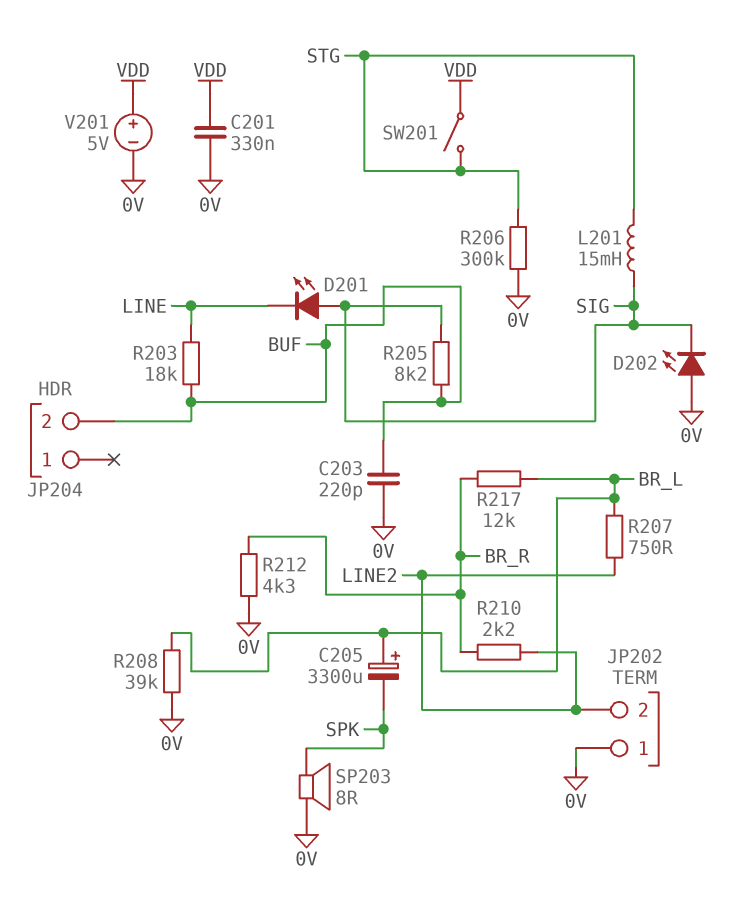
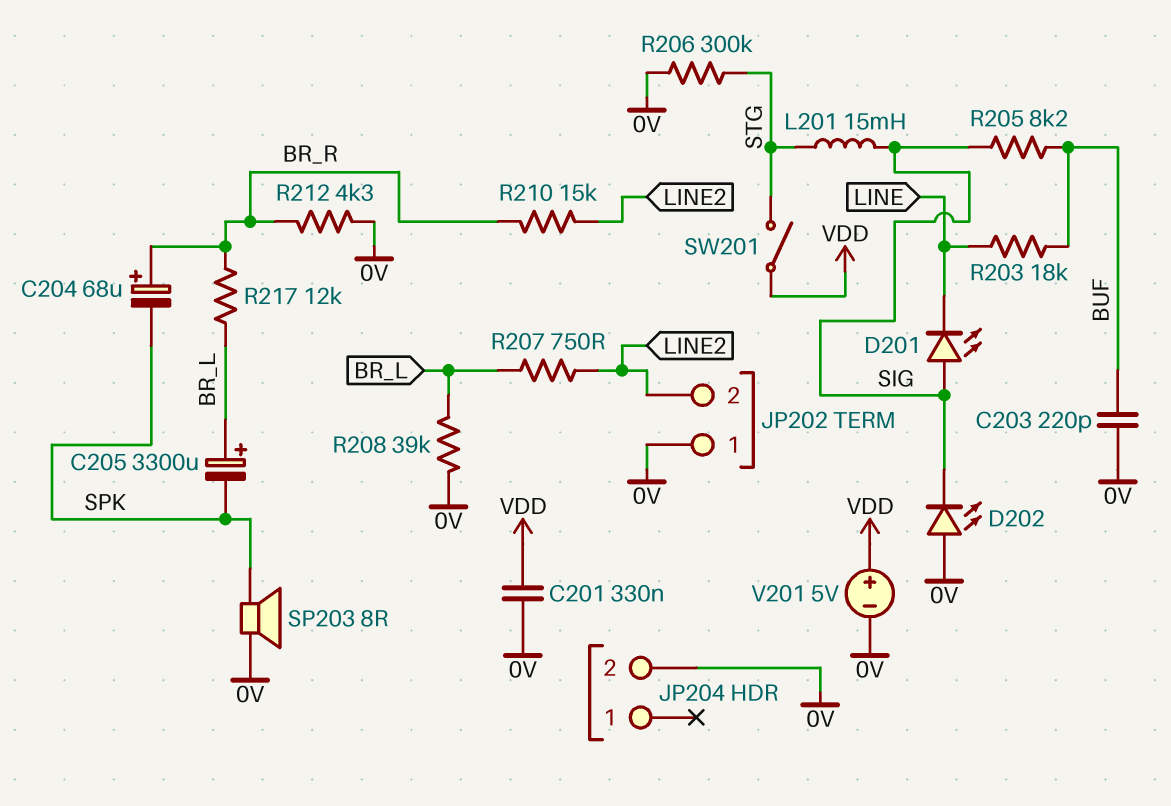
C204: none -> 68uF (plus BR_R, minus SPK)
JP204 pin 2: BUF -> 0V
R210: 2.2k (BR_R, LINE2) -> 15k (BR_R, LINE2)

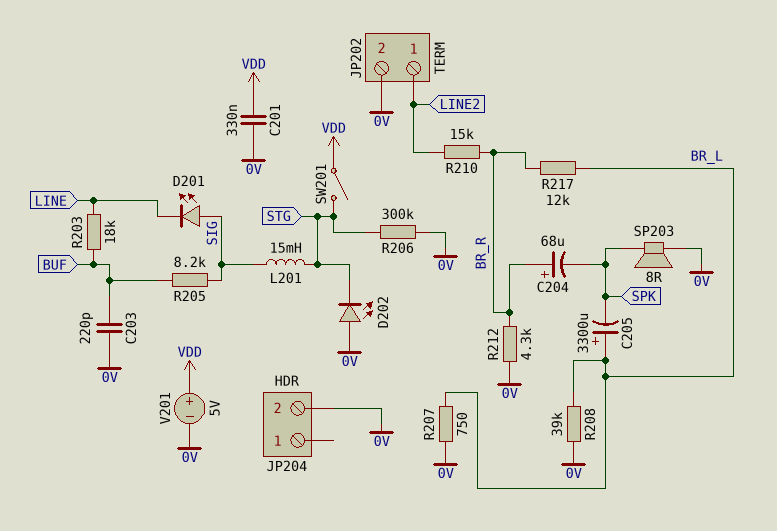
D202: LED (A 0V, K SIG) -> LED (A 0V, K STG)
JP202 pin 1: 0V -> LINE2
JP202 pin 2: LINE2 -> 0V
R207: 750 (BR_L, LINE2) -> 750 (0V, BR_L)

